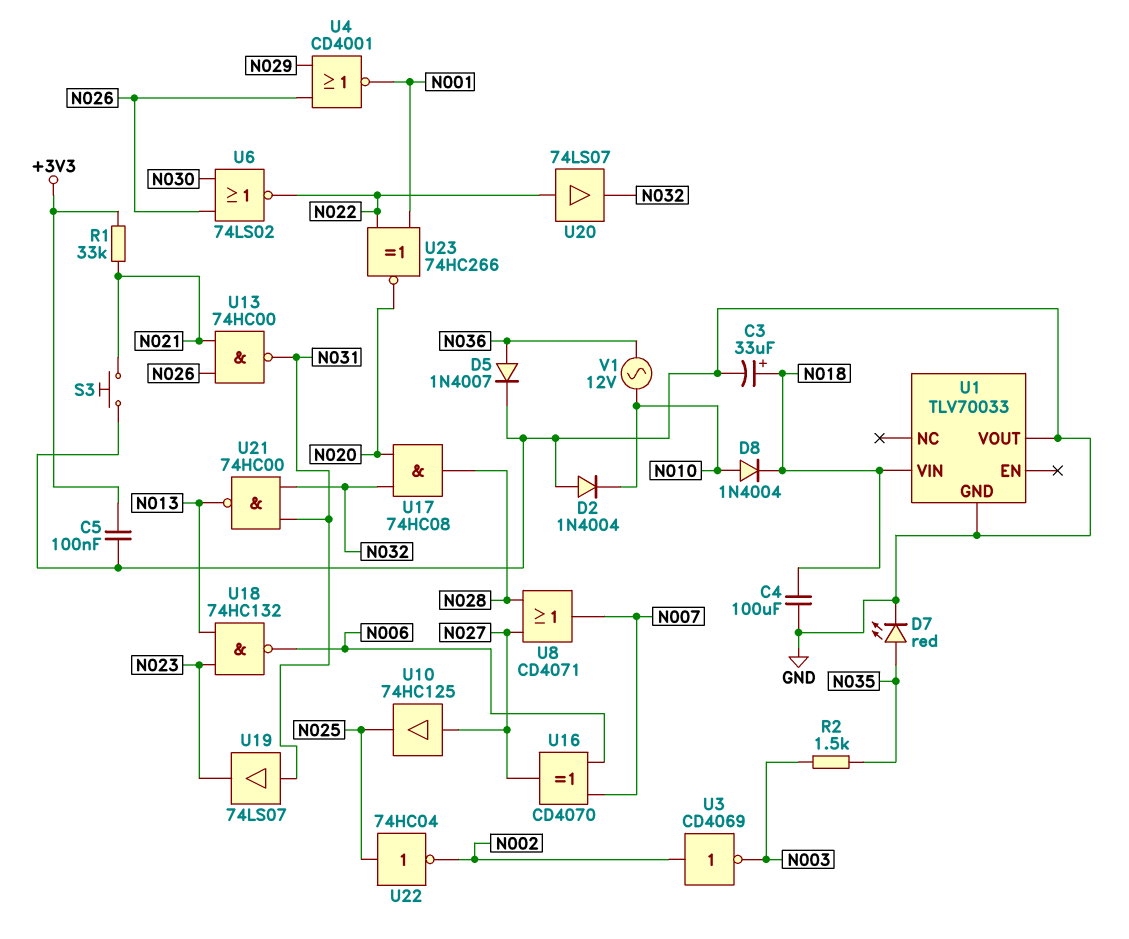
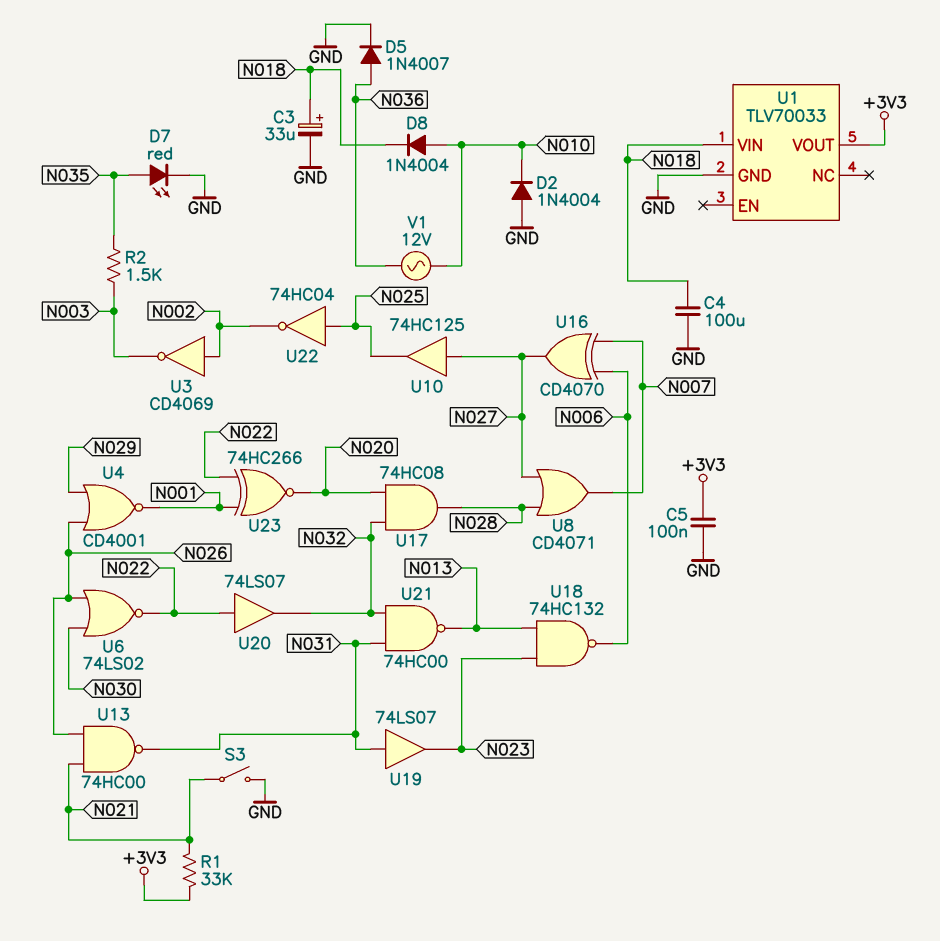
S3: button (GND, N021) -> switch (GND, N021)
U1 pin VOUT: GND -> +3V3

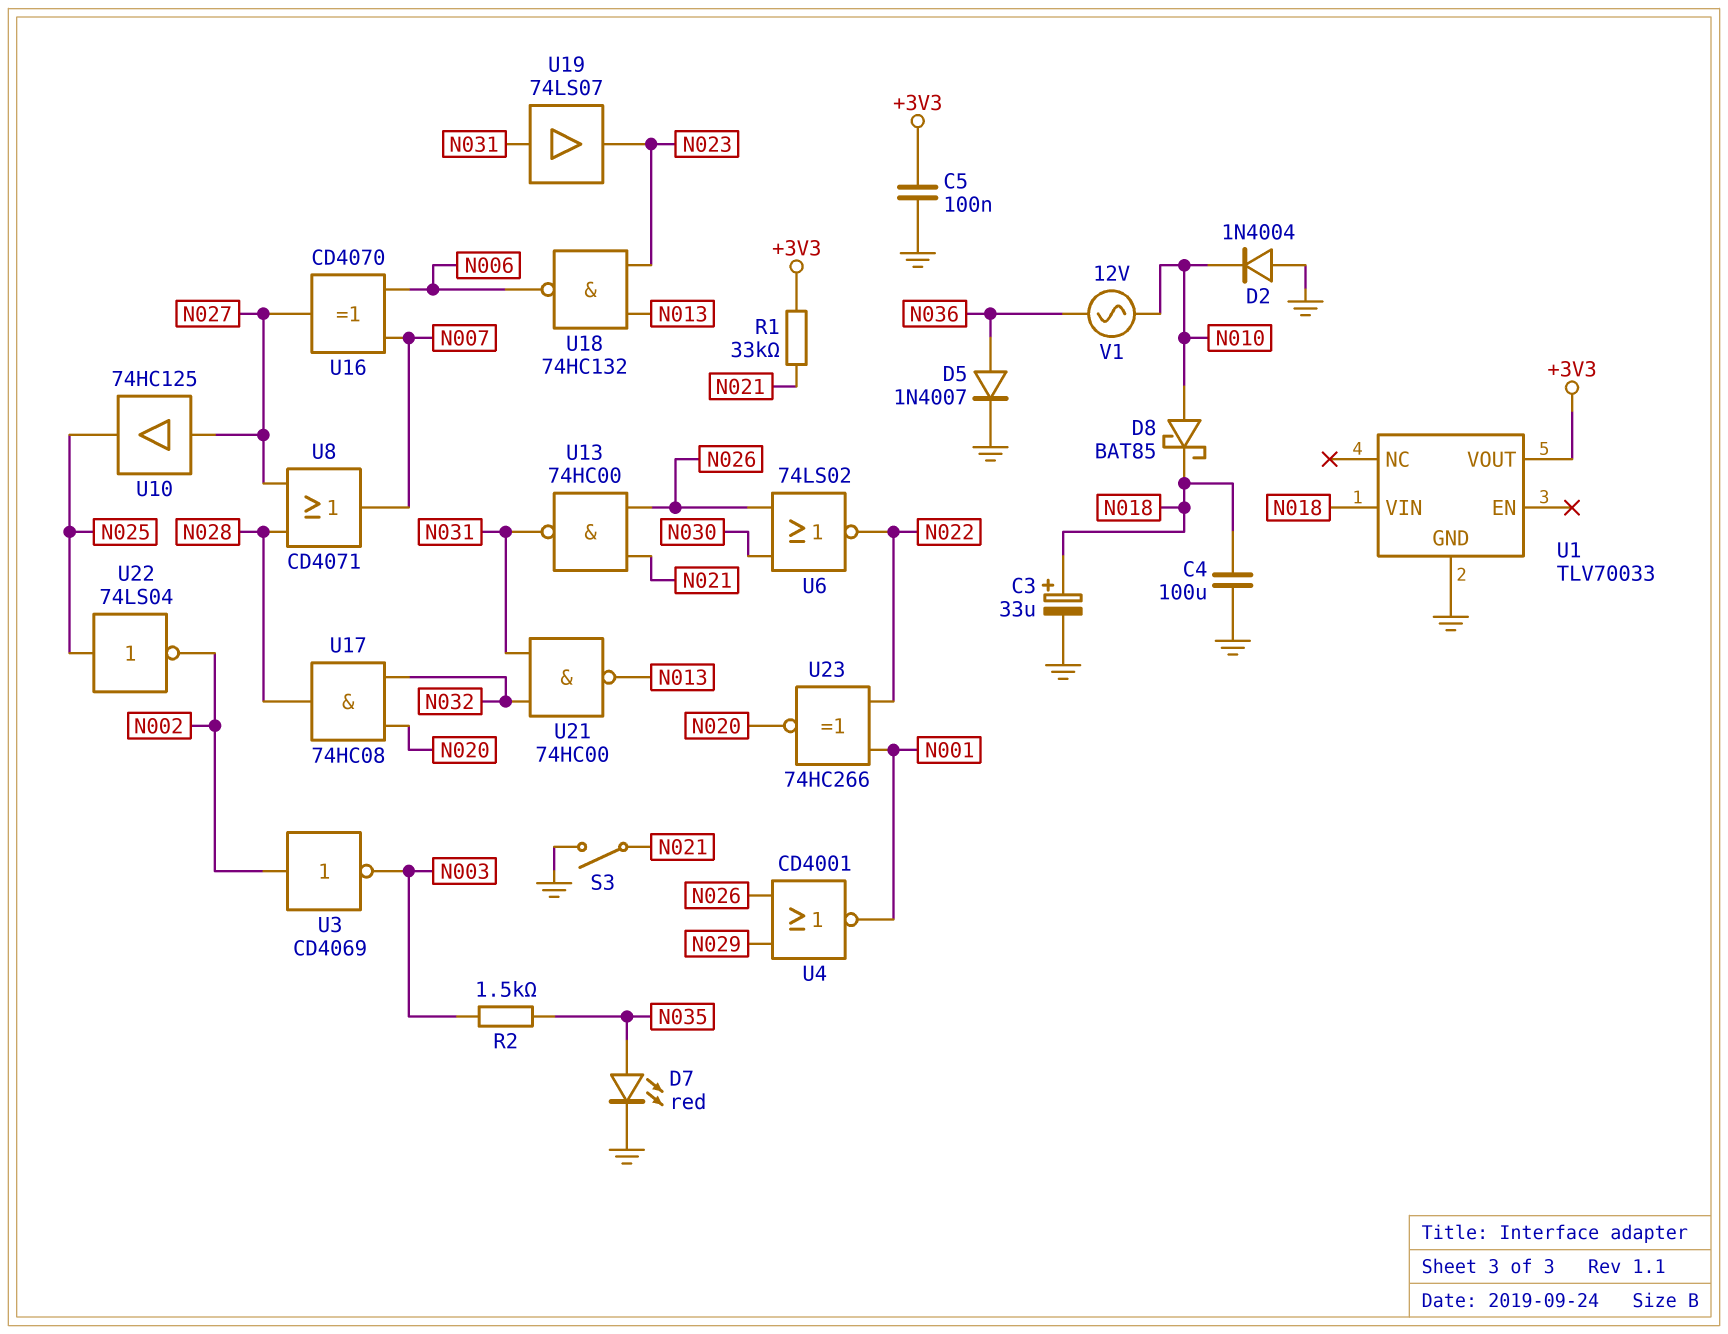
D8: diode 1N4004 (A N010, K N018) -> schottky BAT85 (A N010, K N018)
U20: buffer 74LS07 (in N022, out N032) -> none
U22: NOT 74HC04 (in N025, out N002) -> NOT 74LS04 (in N025, out N002)

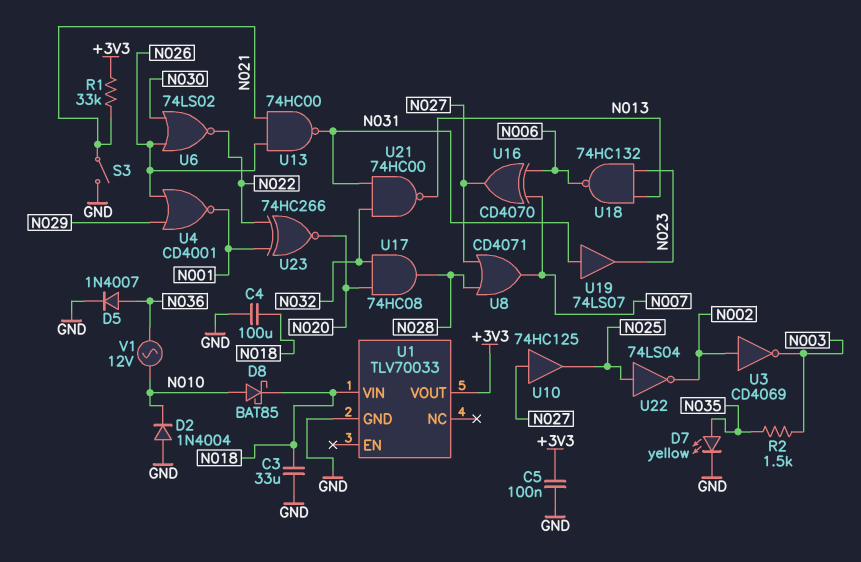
C3: 33uF (plus N018, minus GND) -> 33uF (GND, N018)
D7: LED red (A N035, K GND) -> LED yellow (A N035, K GND)

